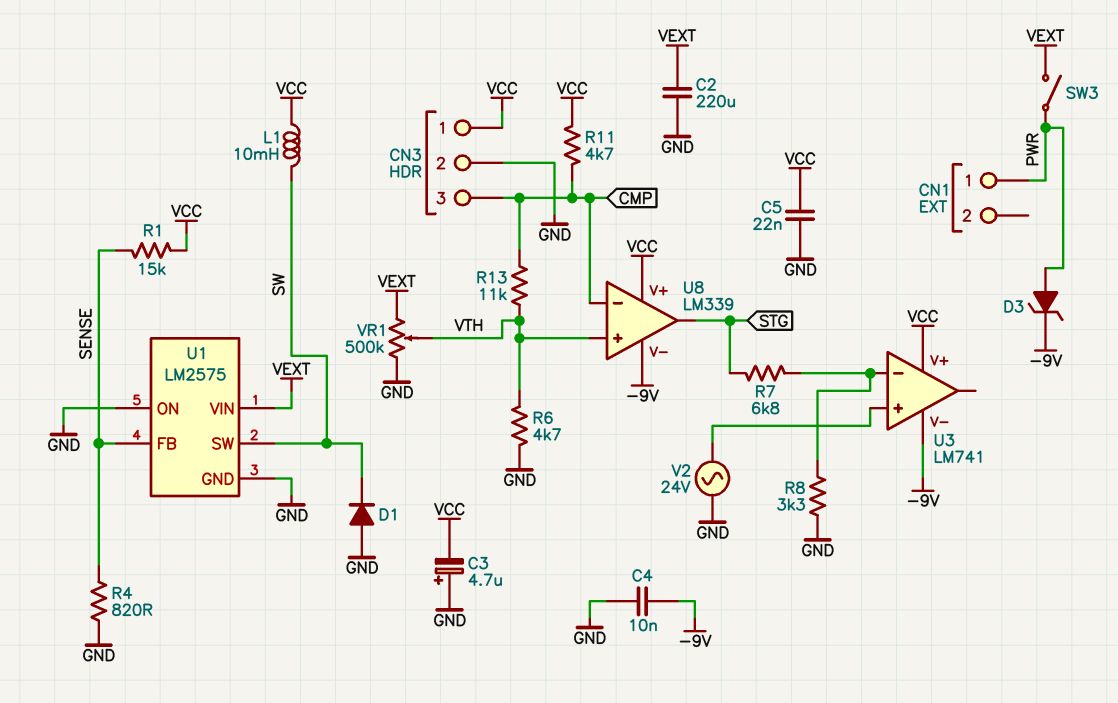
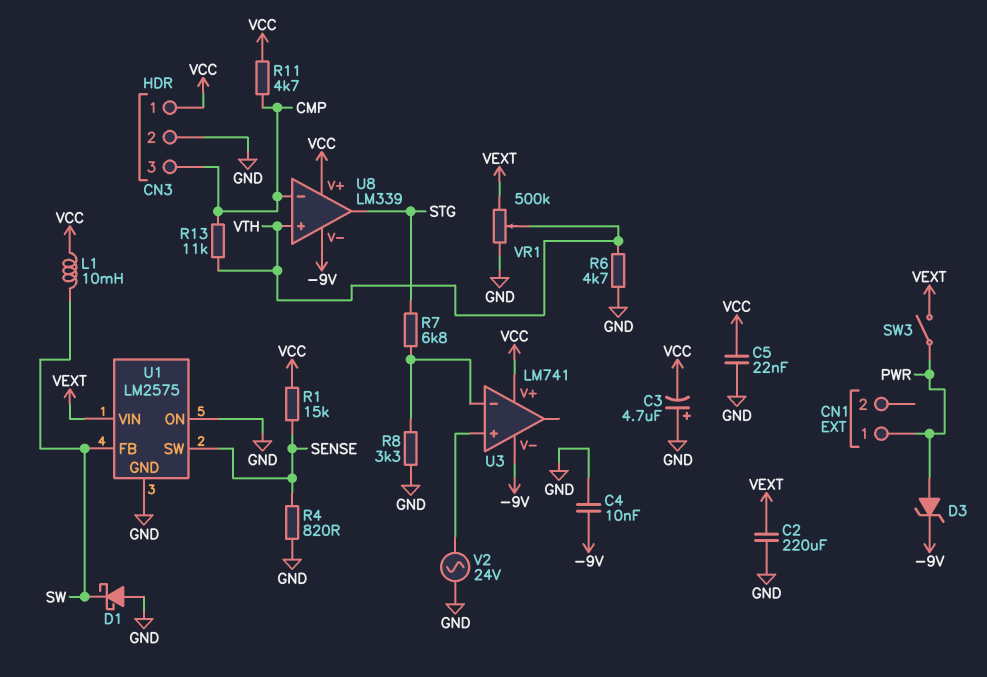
D1: diode (A GND, K SW) -> schottky (A GND, K SW)
U1 pin FB: SENSE -> SW
U1 pin SW: SW -> SENSE

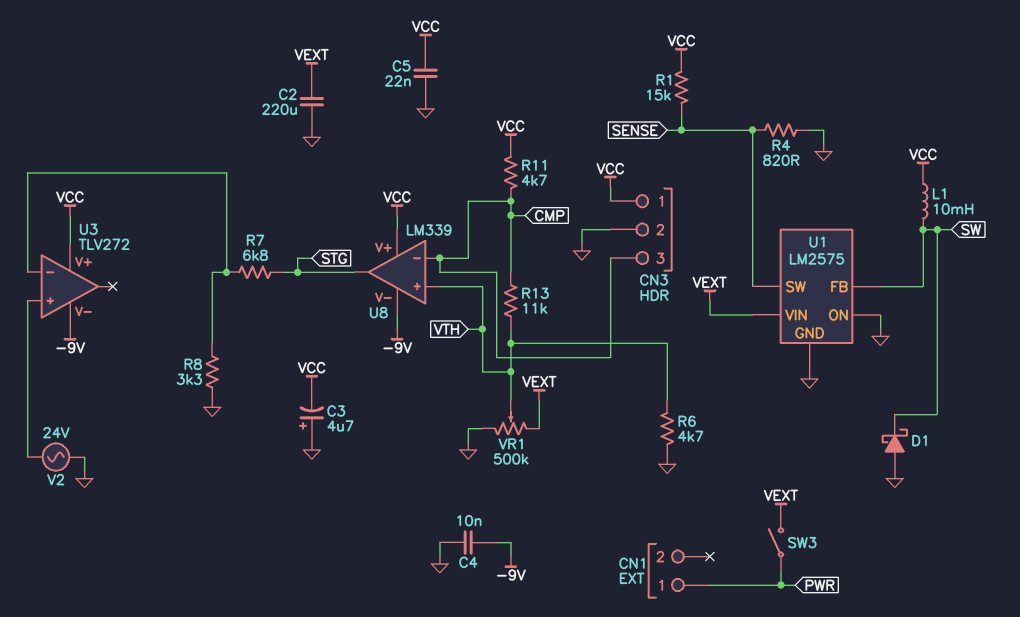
D3: zener (A PWR, K -9V) -> none
U3: LM741 -> TLV272

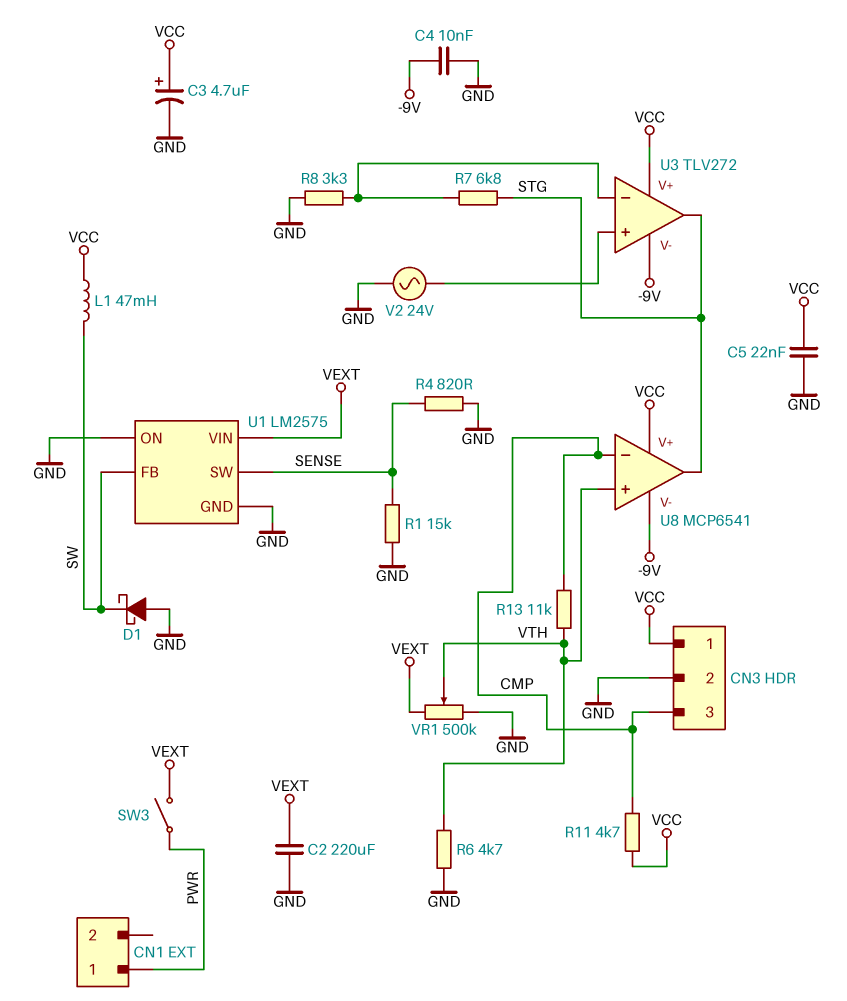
C3: 4.7uF (plus GND, minus VCC) -> 4.7uF (plus VCC, minus GND)
L1: 10mH (SW, VCC) -> 47mH (SW, VCC)
R1: 15k (SENSE, VCC) -> 15k (GND, SENSE)
U3 pin out: none -> STG
U8: LM339 -> MCP6541

